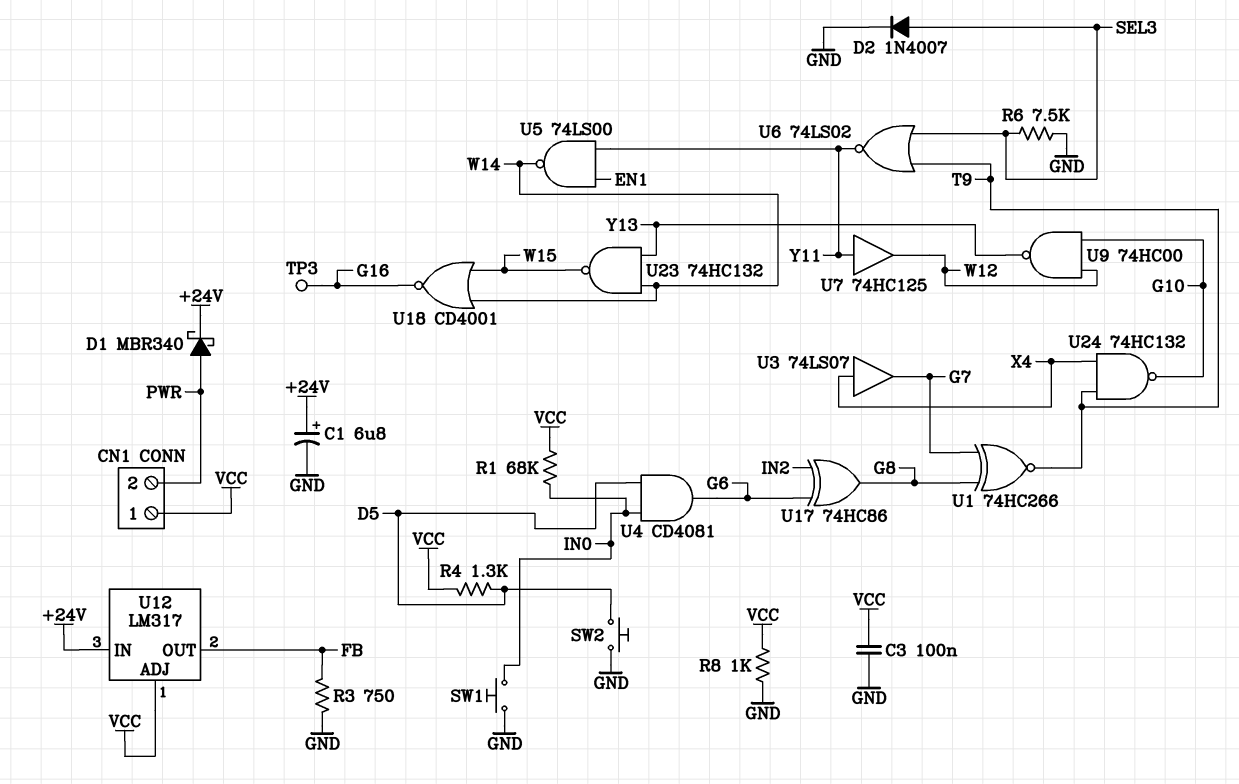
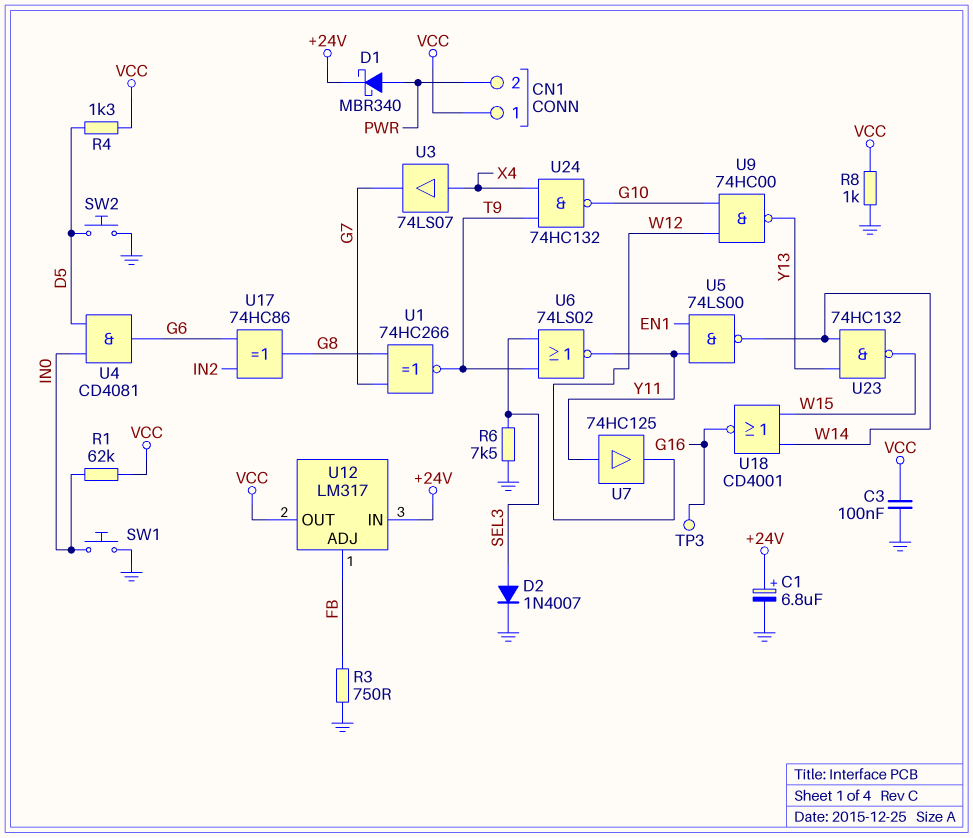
R1: 68k (IN0, VCC) -> 62k (IN0, VCC)
U12 pin ADJ: VCC -> FB
U12 pin OUT: FB -> VCC

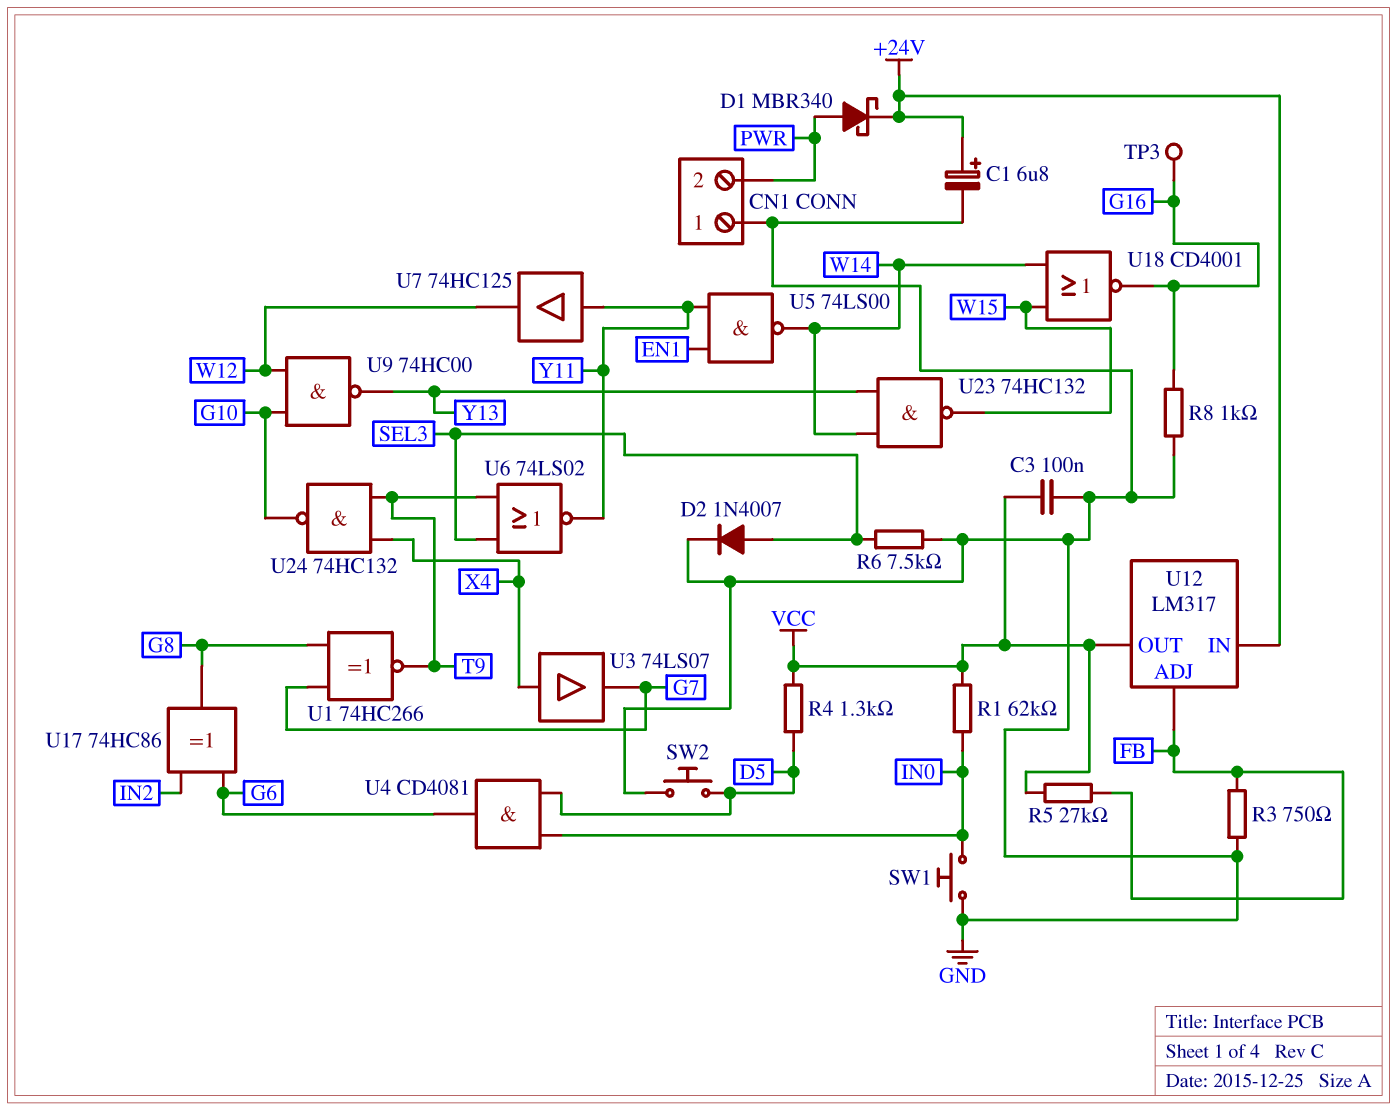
CN1 pin 1: VCC -> GND
R5: none -> 27k (FB, VCC)
R8: 1k (GND, VCC) -> 1k (G16, GND)

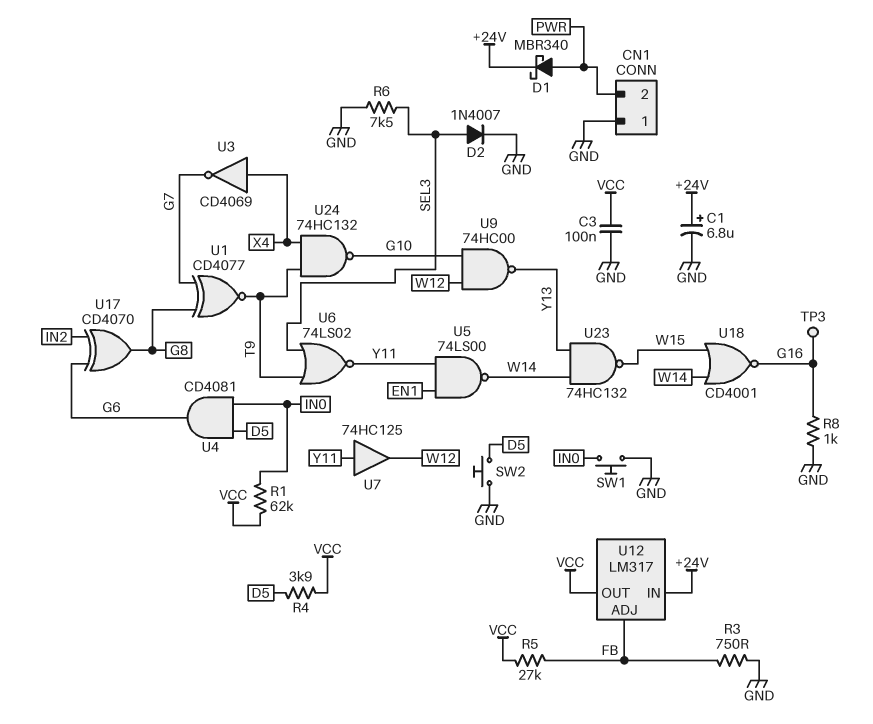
R4: 1.3k (D5, VCC) -> 3.9k (D5, VCC)
U1: XNOR 74HC266 (in G7, in G8, out T9) -> XNOR CD4077 (in G7, in G8, out T9)
U3: buffer 74LS07 (in X4, out G7) -> NOT CD4069 (in X4, out G7)
U17: XOR 74HC86 (in G6, in IN2, out G8) -> XOR CD4070 (in G6, in IN2, out G8)

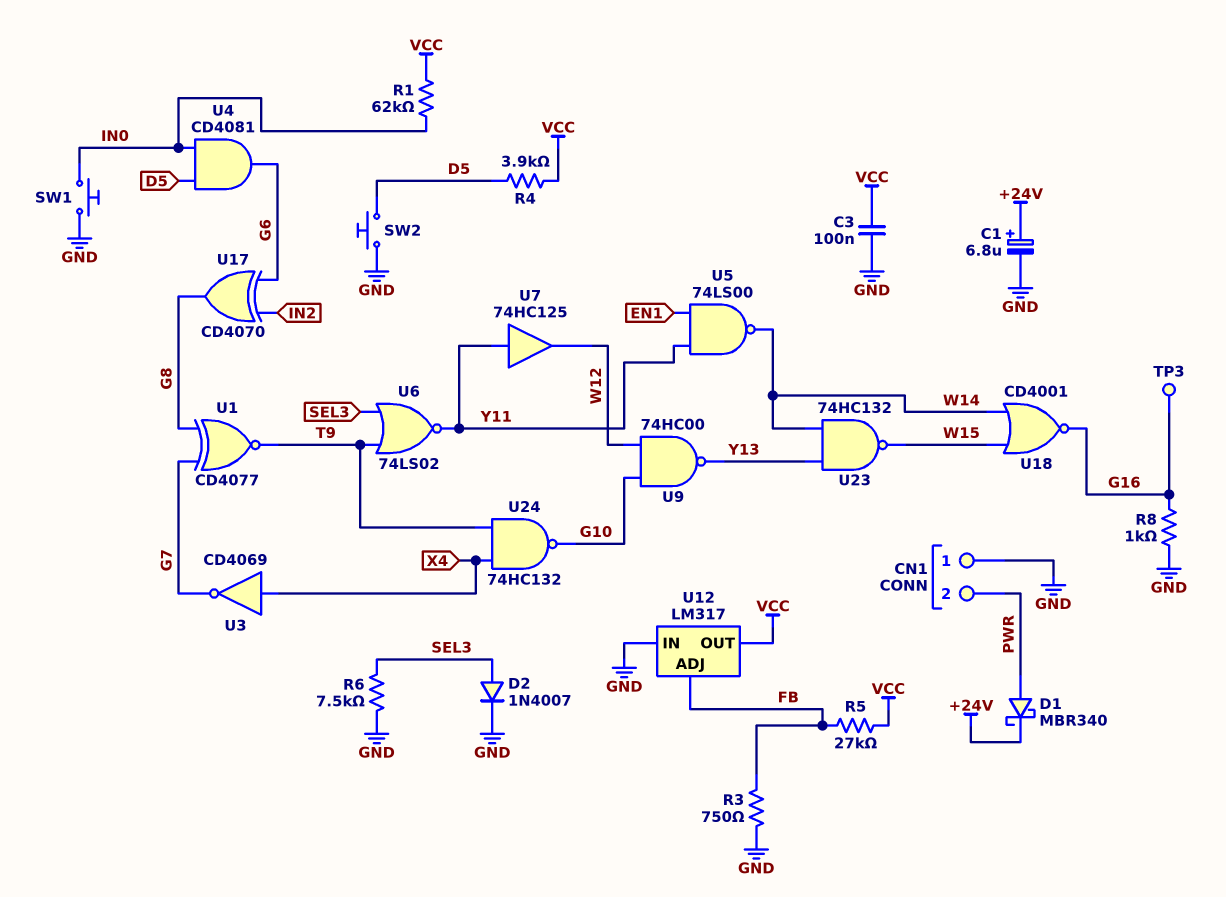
U12 pin IN: +24V -> GND

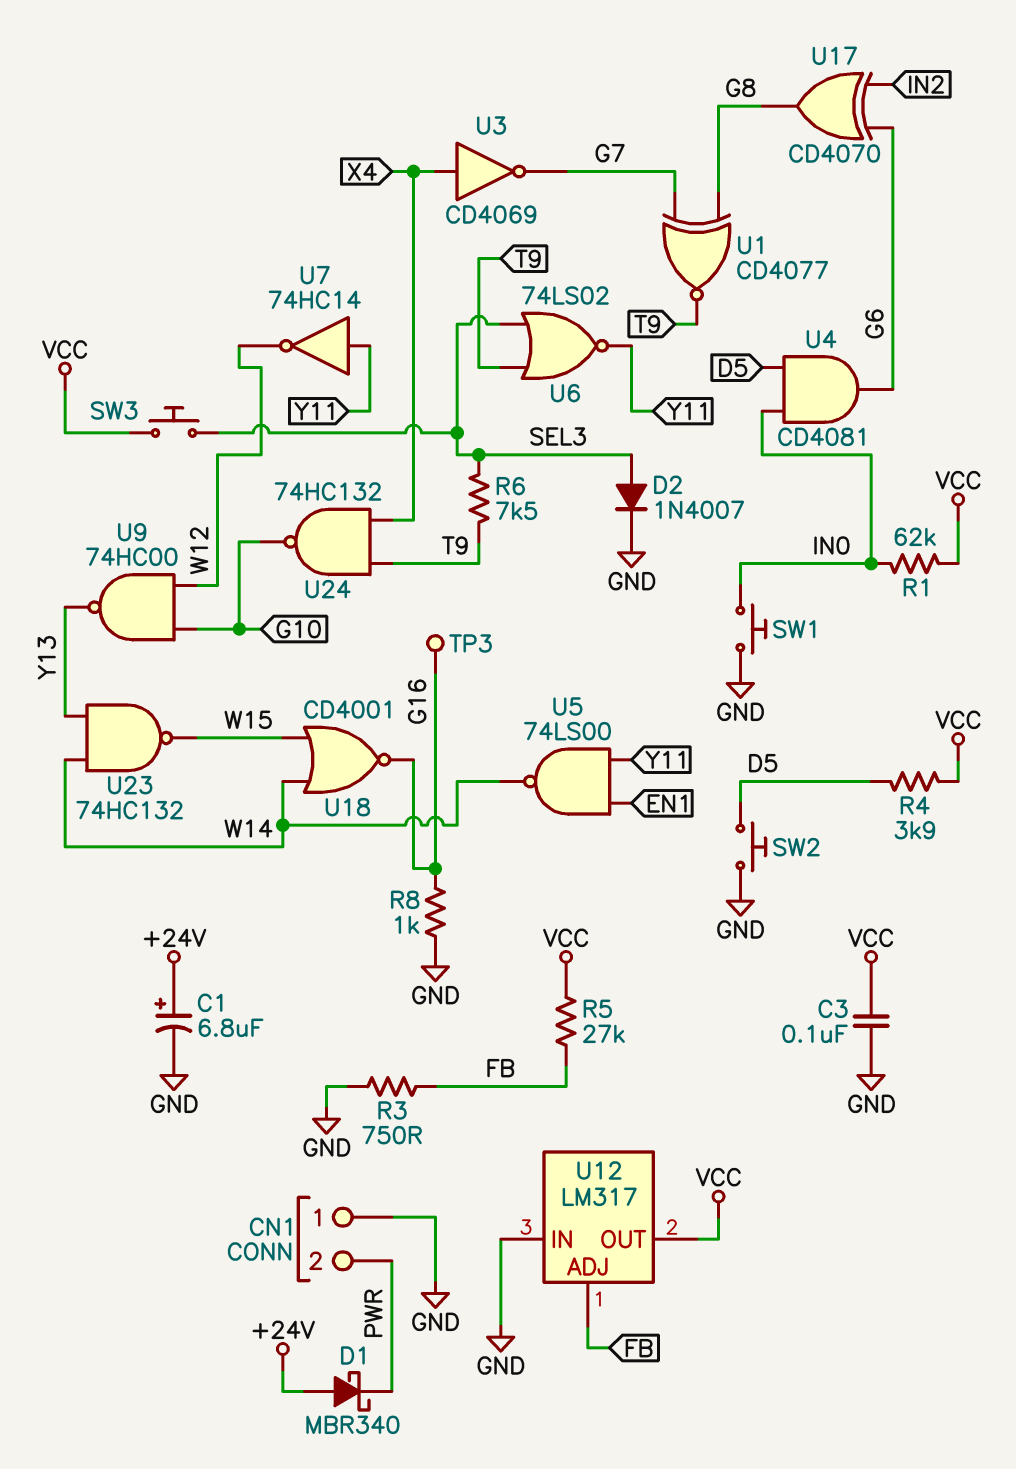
D1: schottky MBR340 (A PWR, K +24V) -> schottky MBR340 (A +24V, K PWR)
R6: 7.5k (GND, SEL3) -> 7.5k (SEL3, T9)
SW3: none -> button (SEL3, VCC)
U7: buffer 74HC125 (in Y11, out W12) -> NOT 74HC14 (in Y11, out W12)

